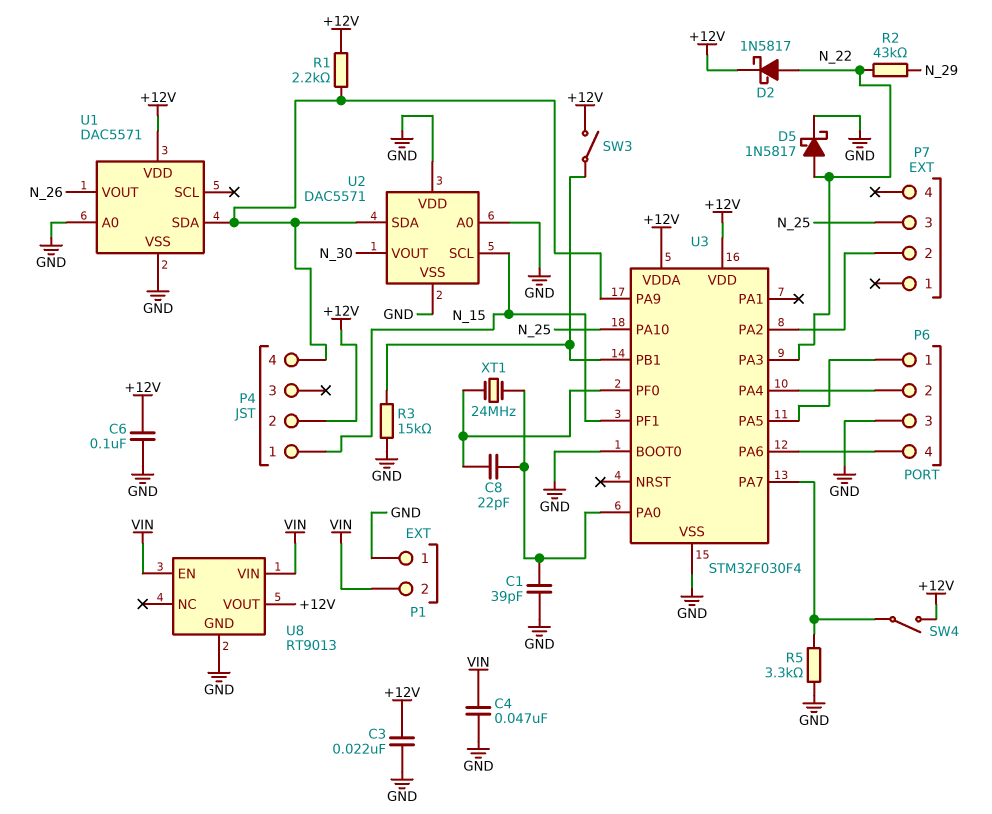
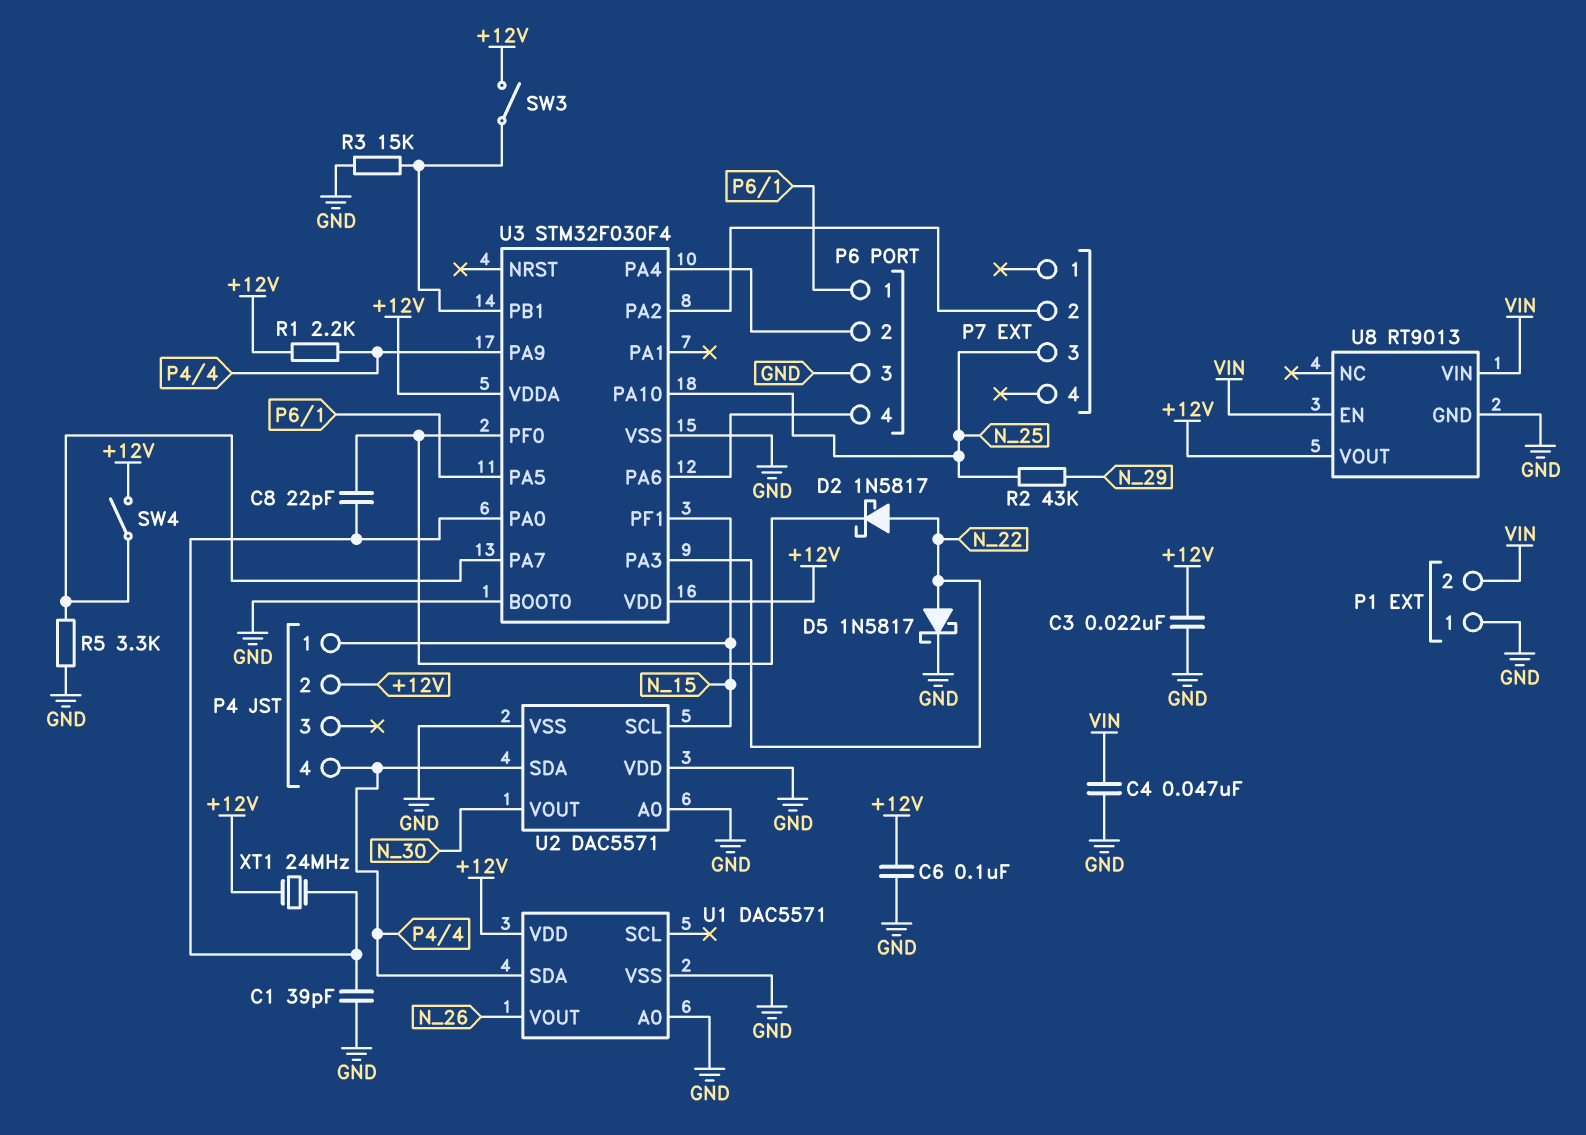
D2: schottky 1N5817 (A N_22, K +12V) -> schottky 1N5817 (A N_22, K U3/PF0)
R2: 43k (N_22, N_29) -> 43k (N_25, N_29)
XT1: 24MHz (U3/PA0, U3/PF0) -> 24MHz (+12V, U3/PA0)

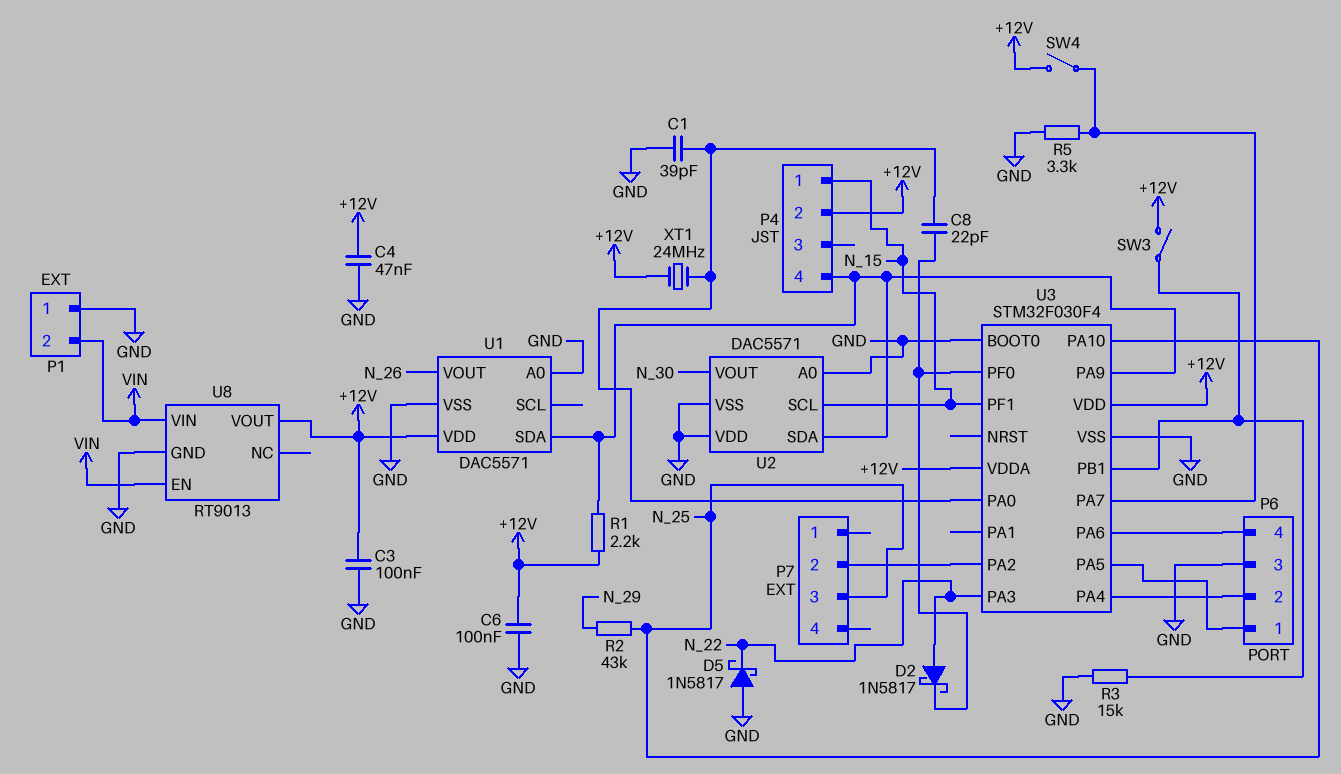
C3: 22nF (+12V, GND) -> 100nF (+12V, GND)
C4: 47nF (GND, VIN) -> 47nF (+12V, GND)
D5: schottky 1N5817 (A N_22, K GND) -> schottky 1N5817 (A GND, K N_22)

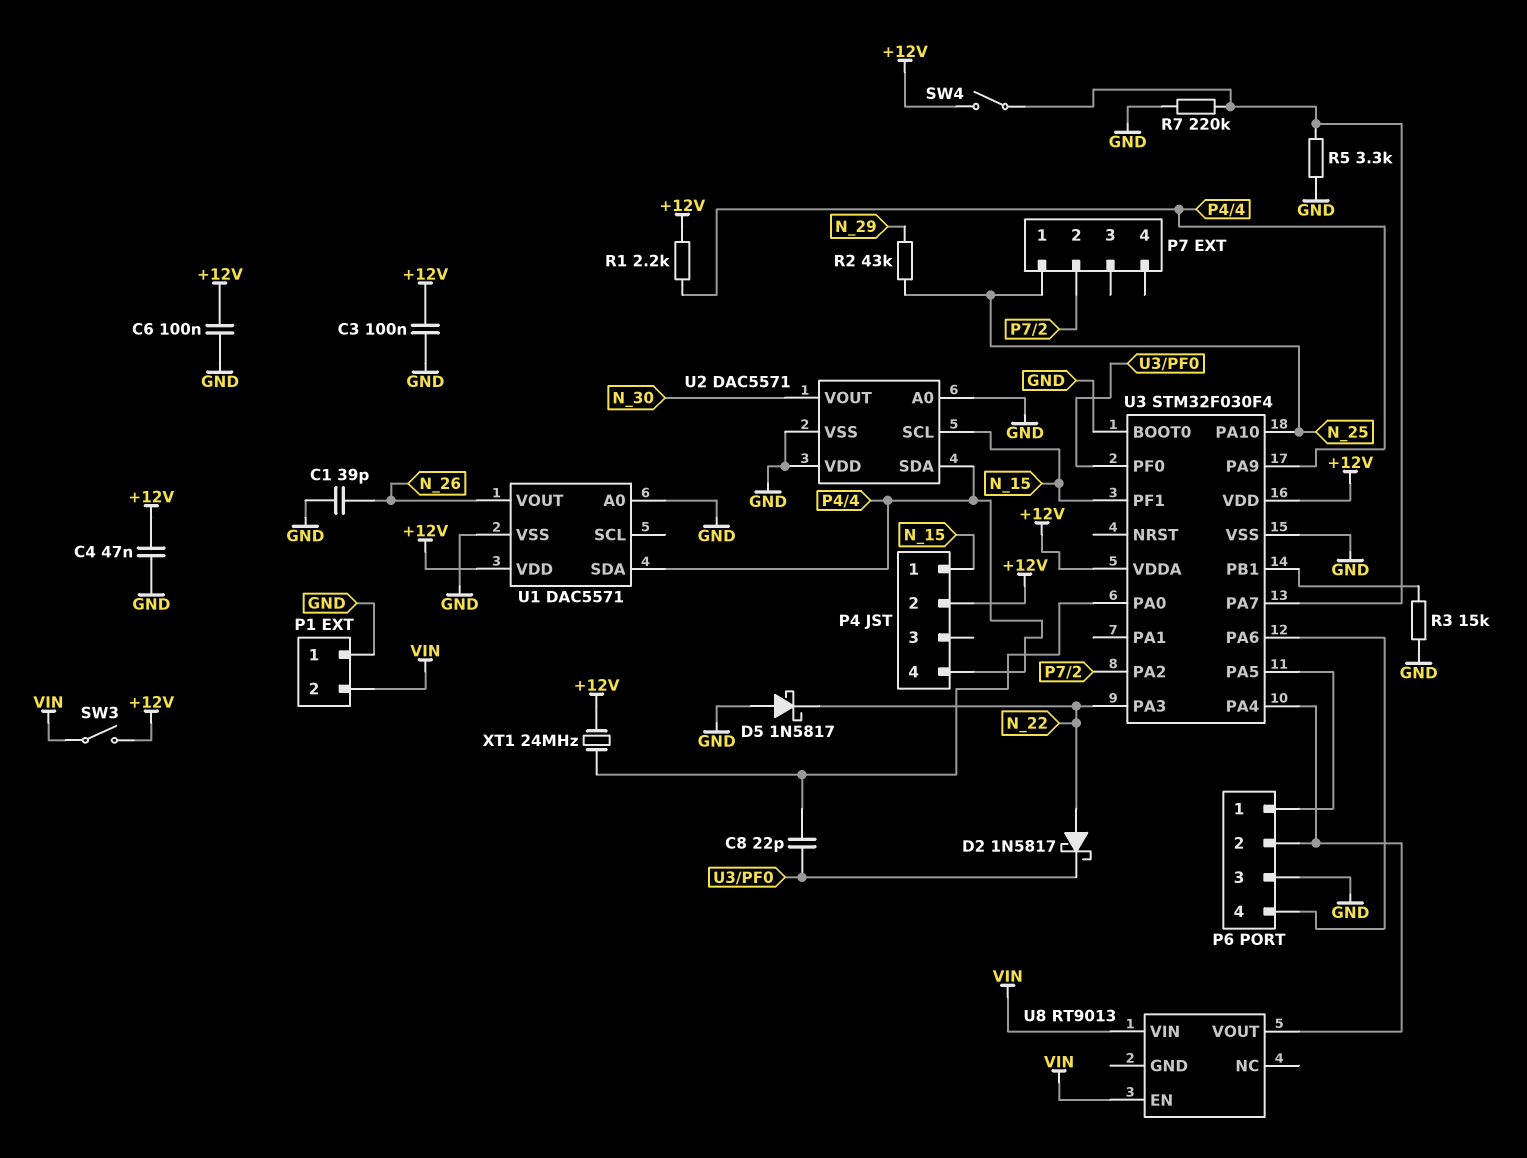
C1: 39pF (GND, U3/PA0) -> 39pF (GND, N_26)
P7 pin 1: none -> N_25
P7 pin 3: N_25 -> none
R7: none -> 220k (GND, U3/PA7)
SW3: switch (+12V, U3/PB1) -> switch (+12V, VIN)
U8 pin GND: GND -> none
U8 pin VOUT: +12V -> P6/2

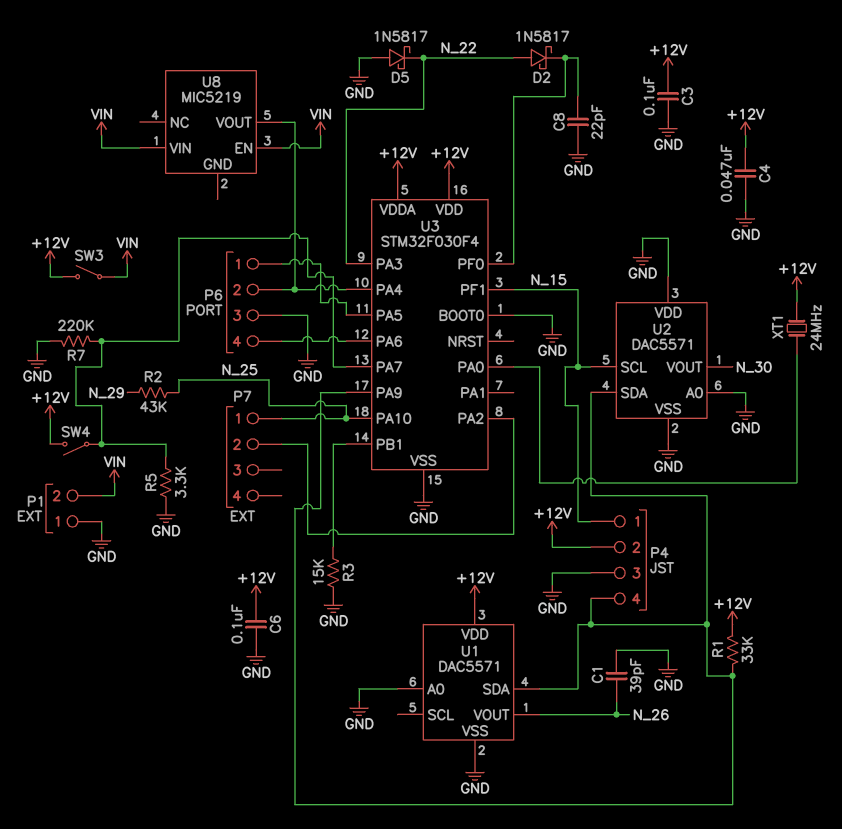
C8: 22pF (U3/PA0, U3/PF0) -> 22pF (GND, U3/PF0)
P4 pin 3: none -> GND
R1: 2.2k (+12V, P4/4) -> 33k (+12V, P4/4)
U8: RT9013 -> MIC5219

